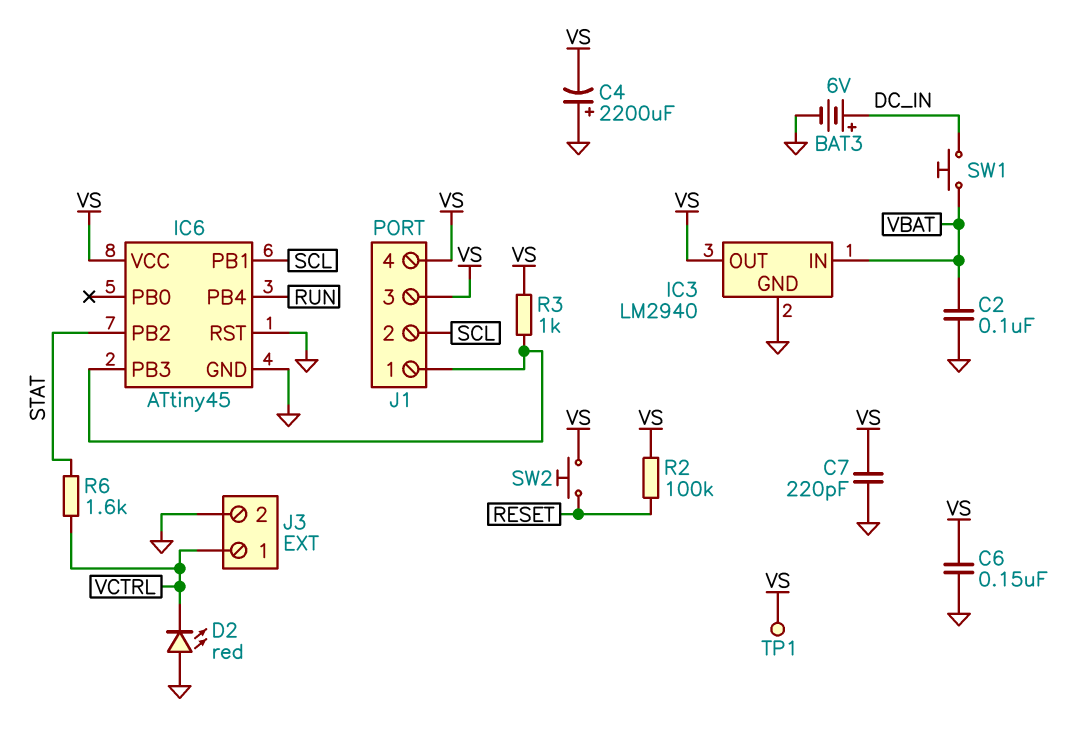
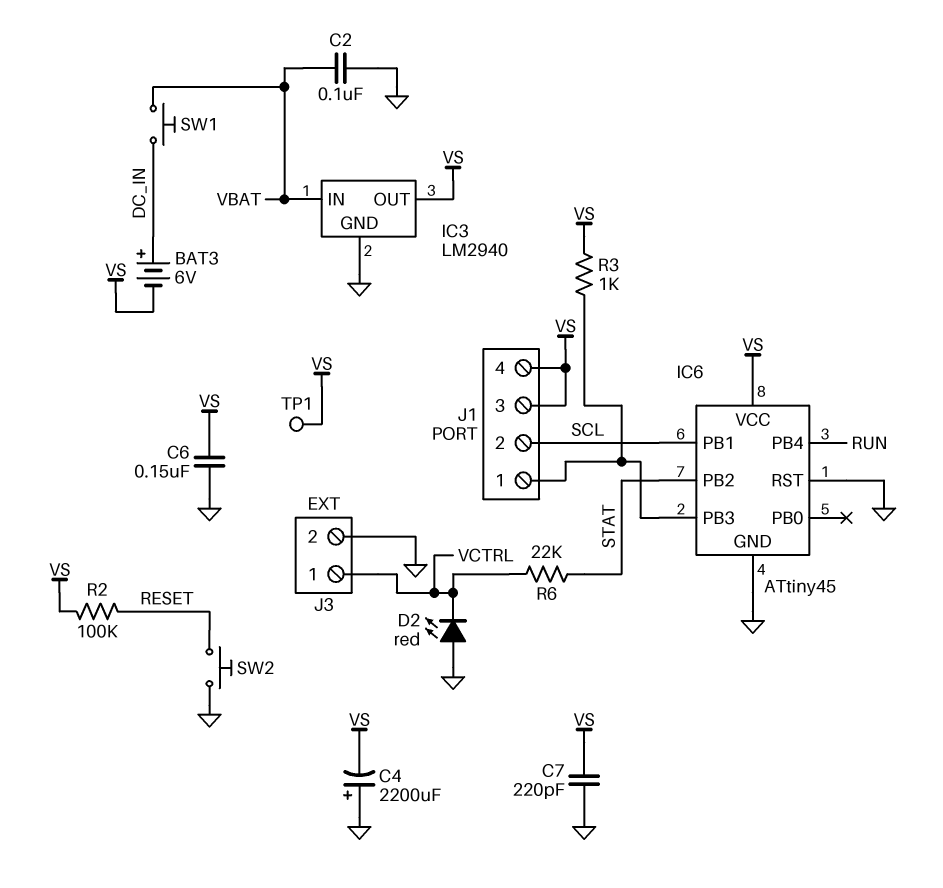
BAT3: 6V (plus DC_IN, minus GND) -> 6V (plus DC_IN, minus VS)
R6: 1.6k (STAT, VCTRL) -> 22k (STAT, VCTRL)
SW2: button (RESET, VS) -> button (GND, RESET)

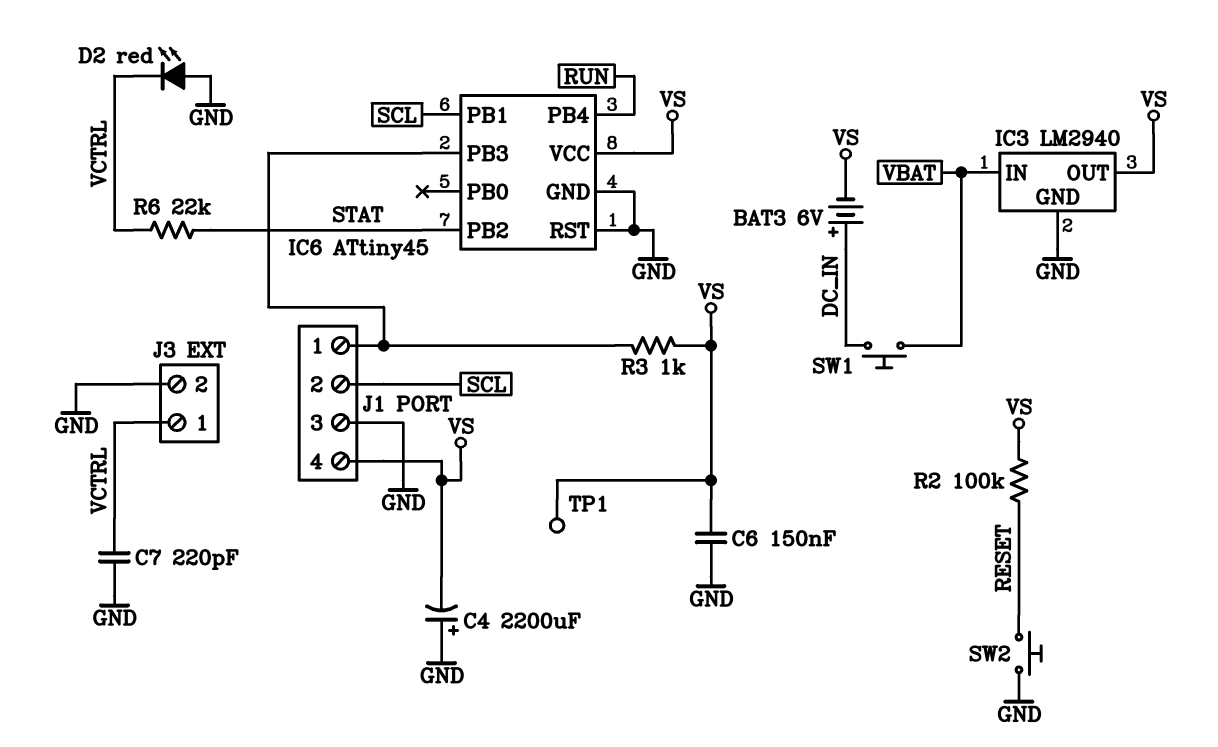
C2: 100nF (GND, VBAT) -> none
C7: 220pF (GND, VS) -> 220pF (GND, VCTRL)
J1 pin 3: VS -> GND

